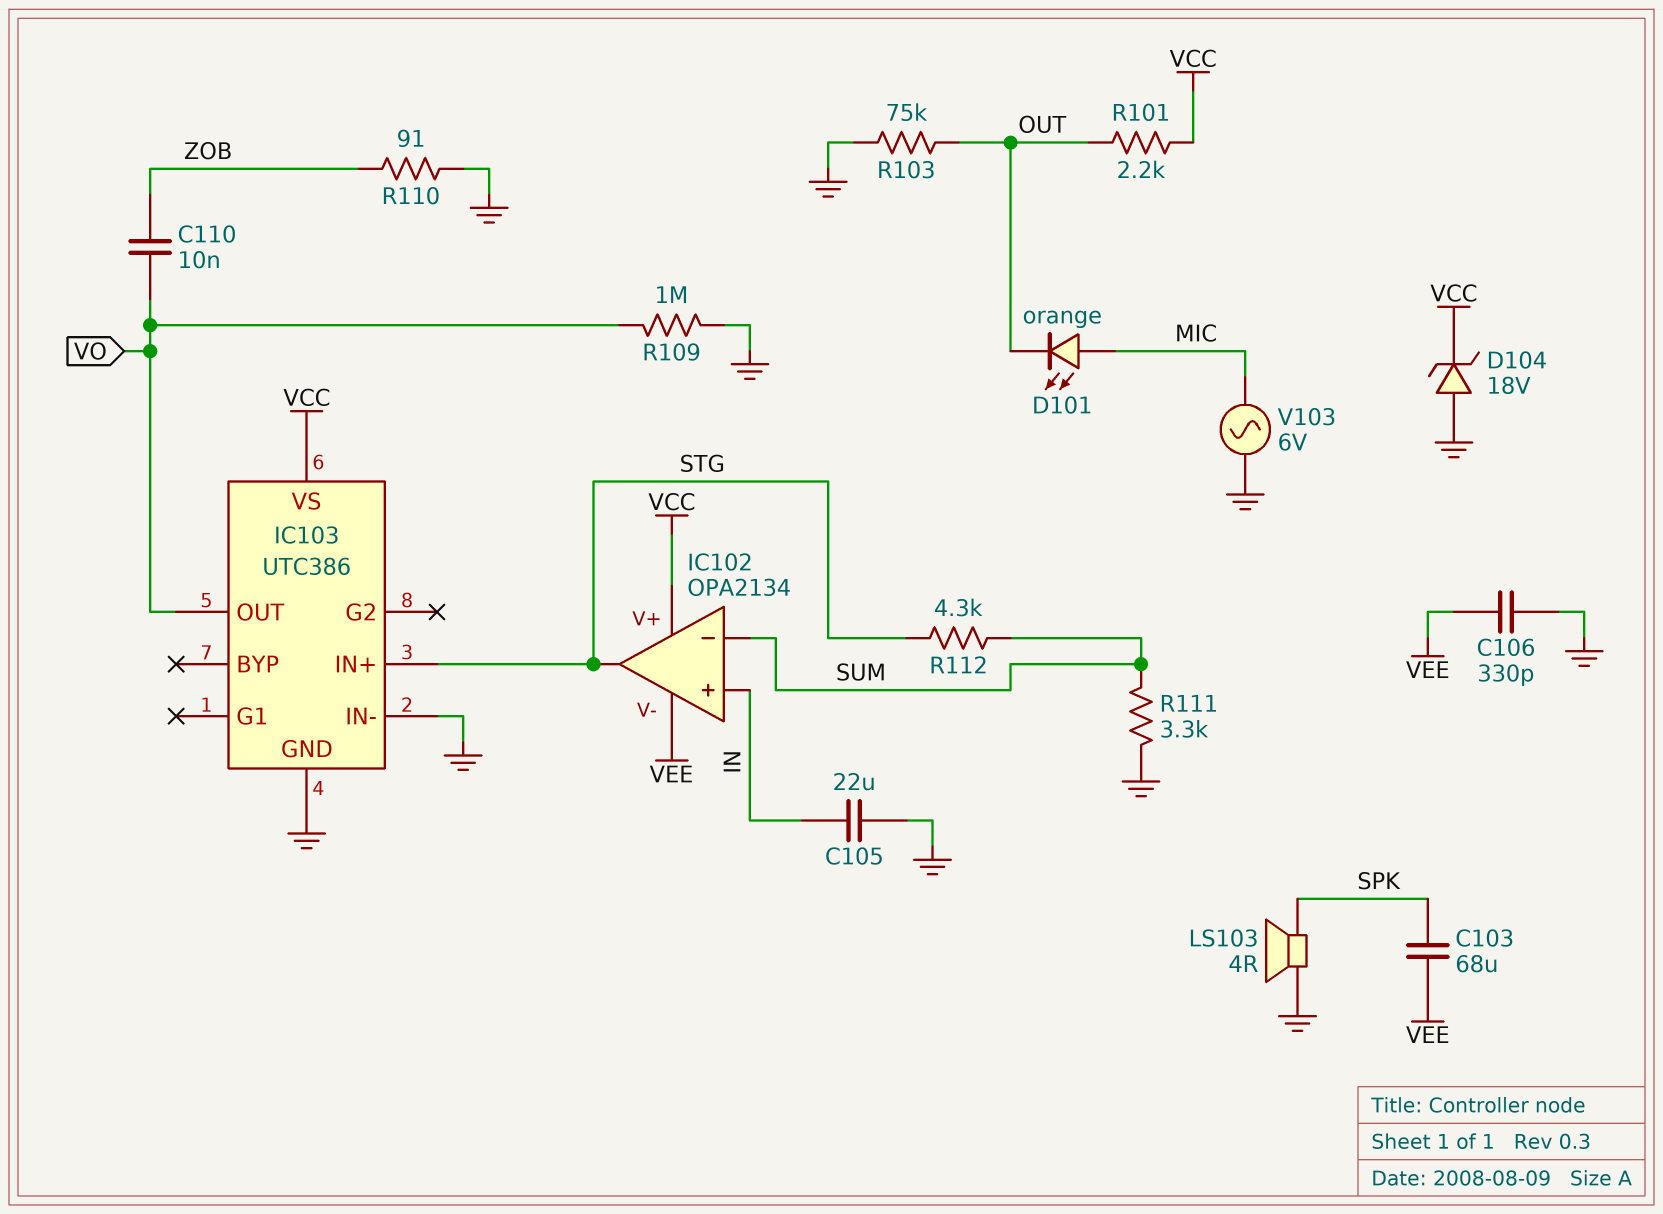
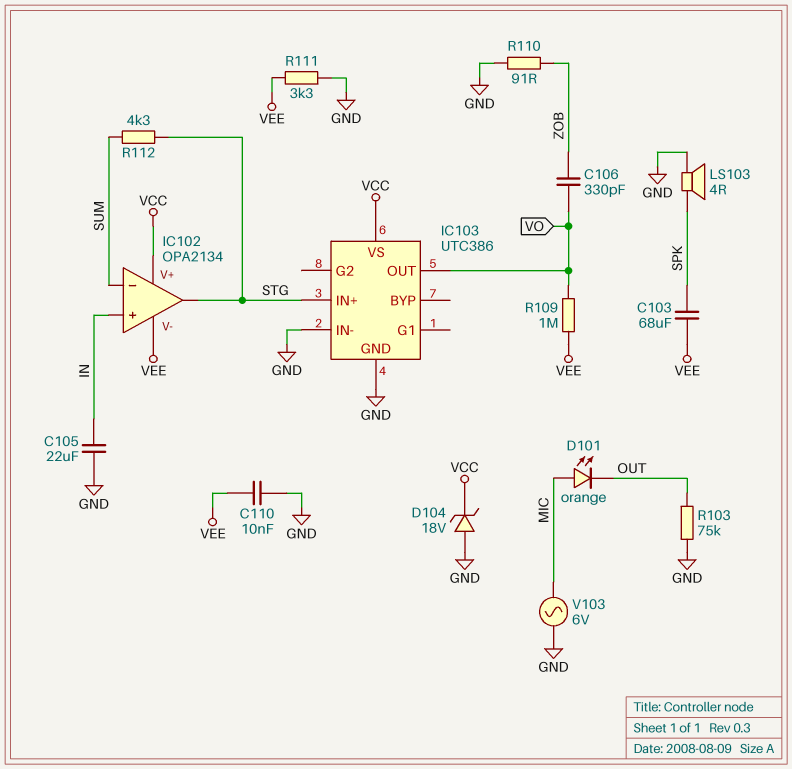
C106: 330pF (GND, VEE) -> 330pF (VO, ZOB)
C110: 10nF (VO, ZOB) -> 10nF (GND, VEE)
R101: 2.2k (OUT, VCC) -> none
R109: 1M (GND, VO) -> 1M (VEE, VO)
R111: 3.3k (GND, SUM) -> 3.3k (GND, VEE)

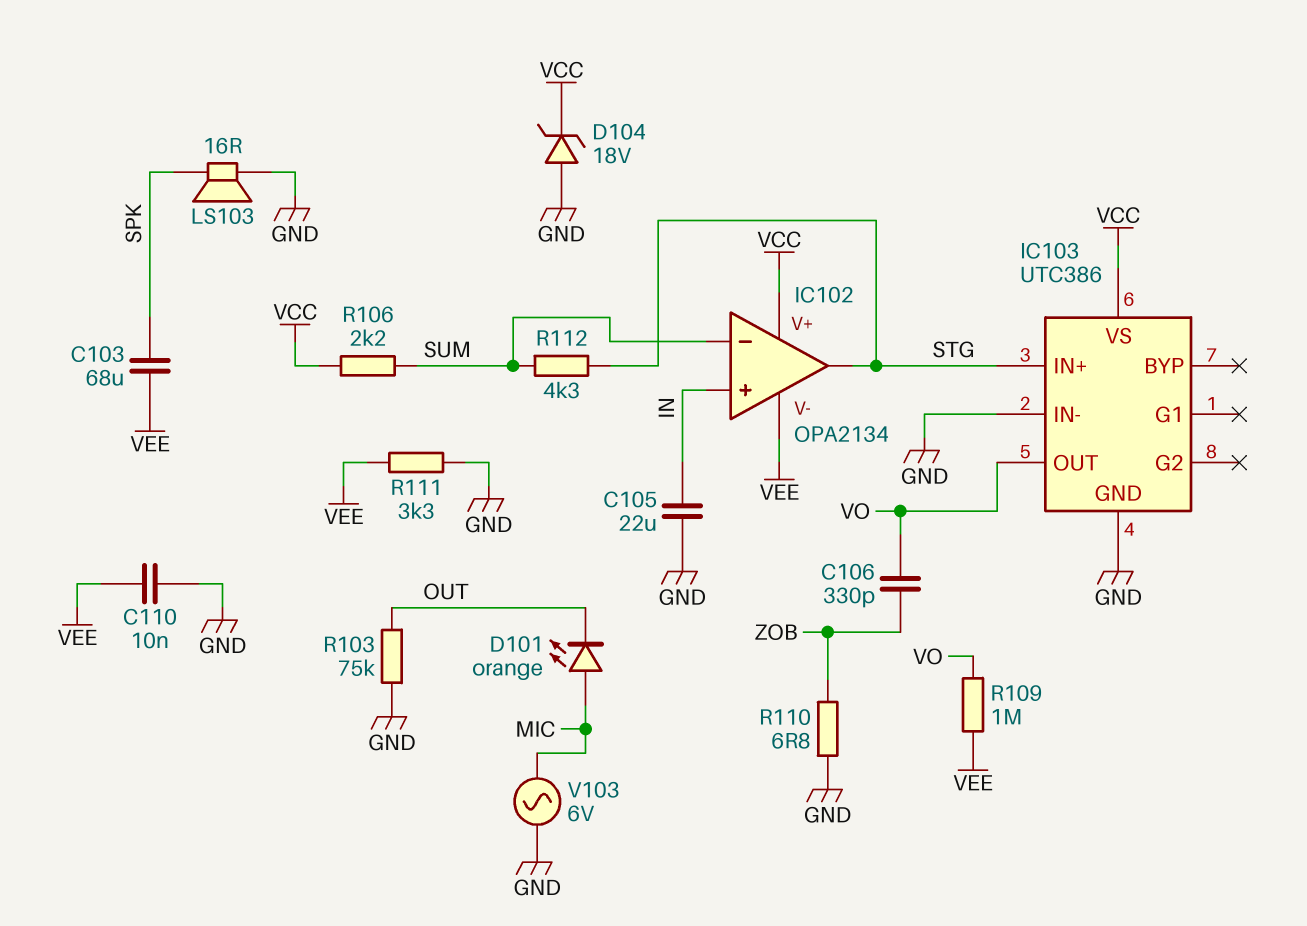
LS103: speaker 4R (GND, SPK) -> speaker 16R (GND, SPK)
R106: none -> 2.2k (SUM, VCC)
R110: 91 (GND, ZOB) -> 6.8 (GND, ZOB)

